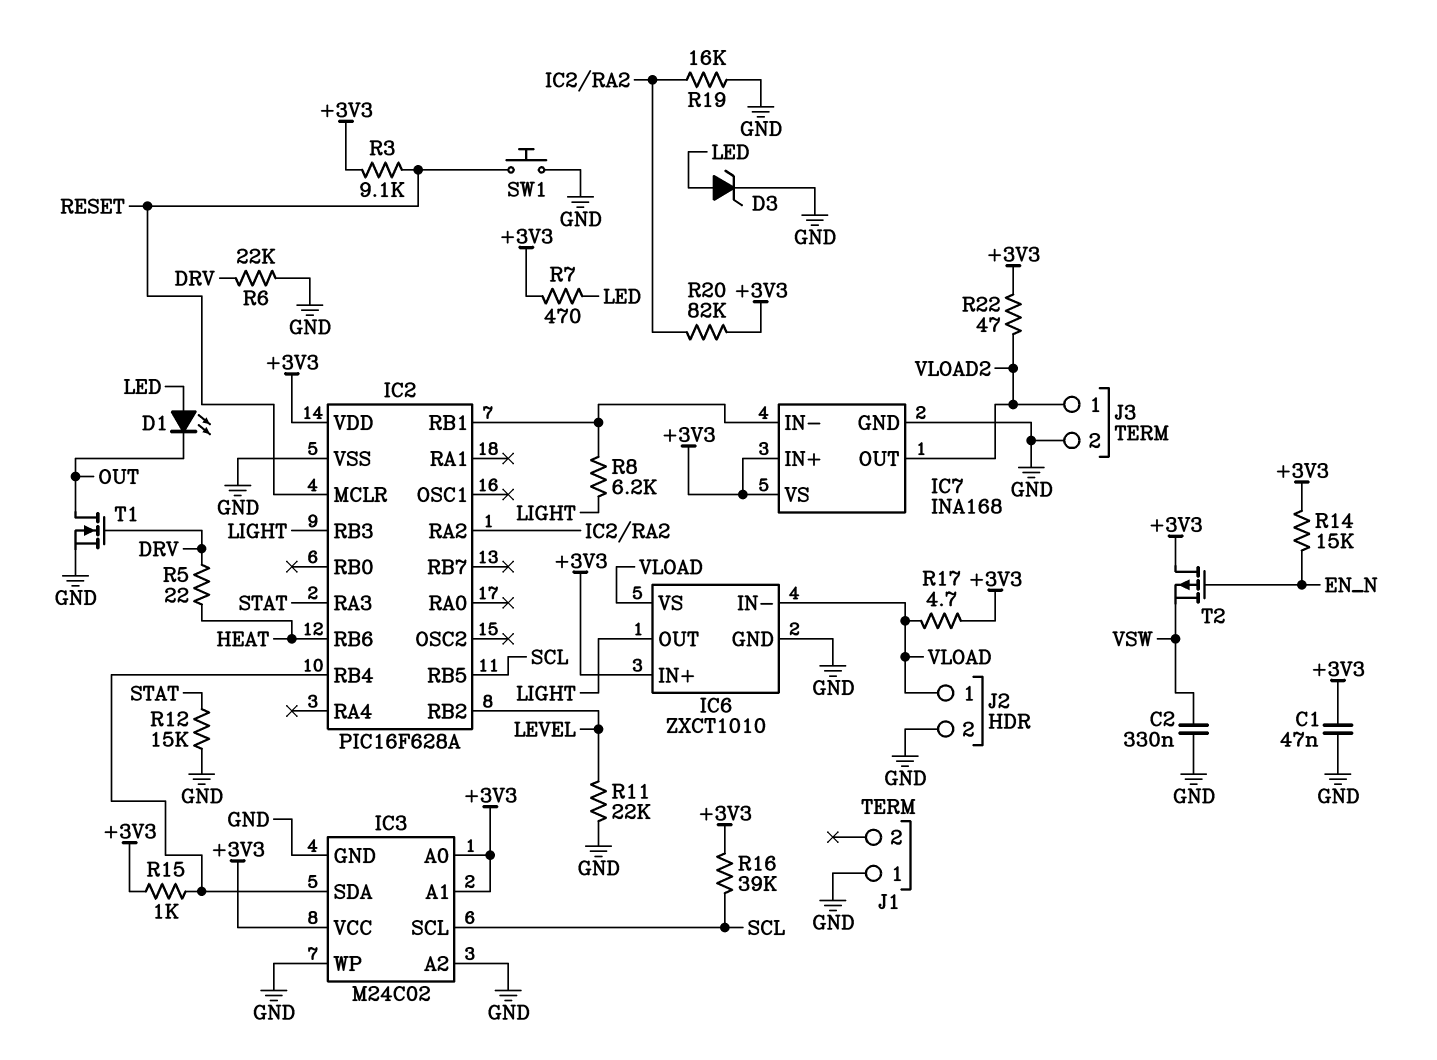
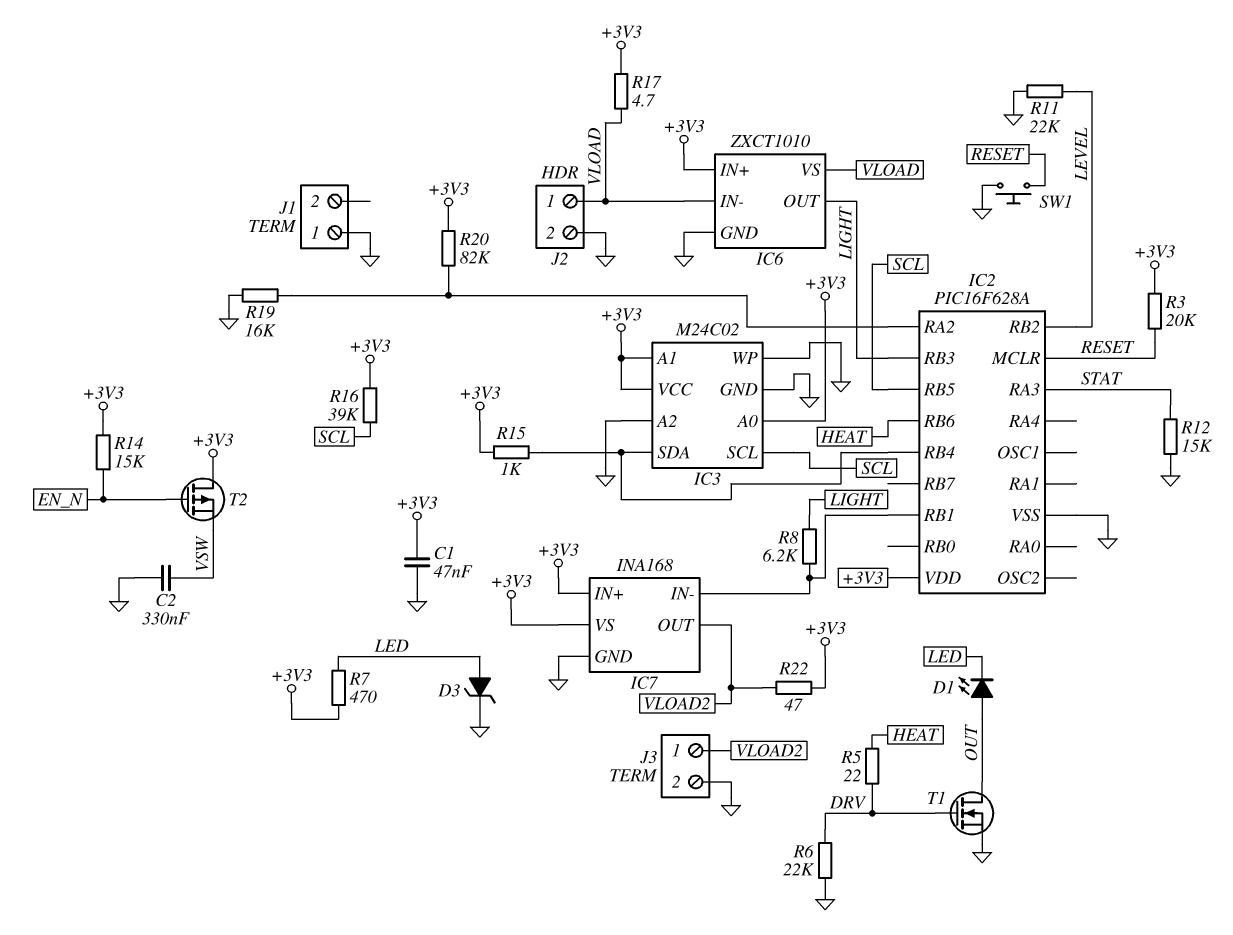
D1: LED (A LED, K OUT) -> LED (A OUT, K LED)
R3: 9.1k (+3V3, RESET) -> 20k (+3V3, RESET)

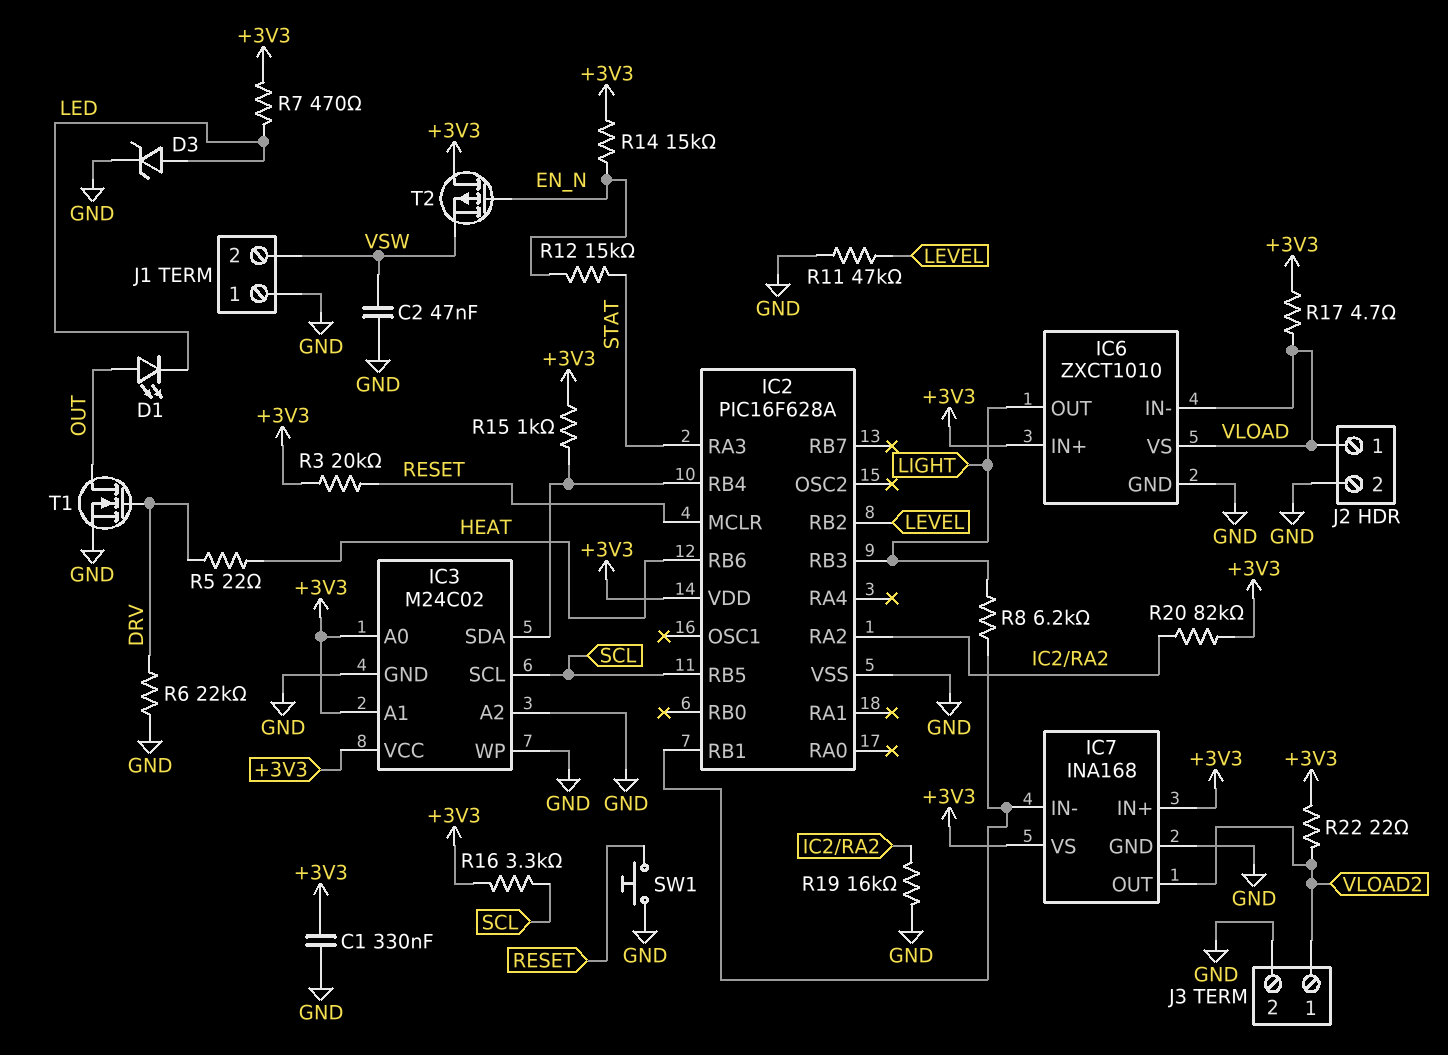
C1: 47nF (+3V3, GND) -> 330nF (+3V3, GND)
C2: 330nF (GND, VSW) -> 47nF (GND, VSW)
J1 pin 2: none -> VSW
R11: 22k (GND, LEVEL) -> 47k (GND, LEVEL)
R12: 15k (GND, STAT) -> 15k (EN_N, STAT)
R16: 39k (+3V3, SCL) -> 3.3k (+3V3, SCL)
R22: 47 (+3V3, VLOAD2) -> 22 (+3V3, VLOAD2)

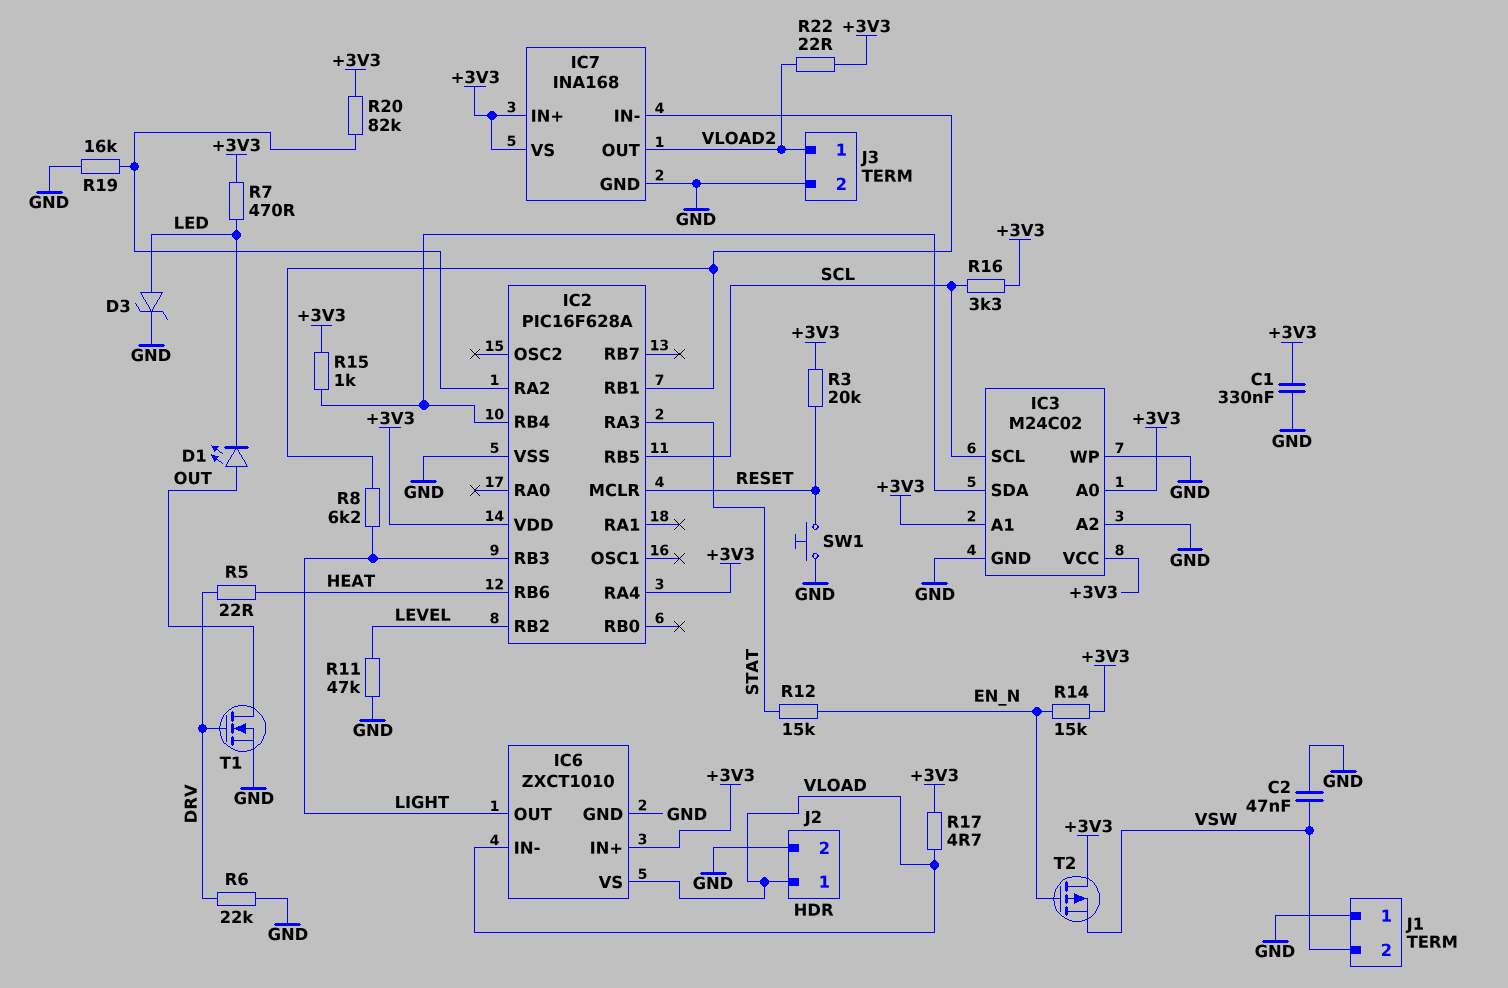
IC2 pin RA4: none -> +3V3

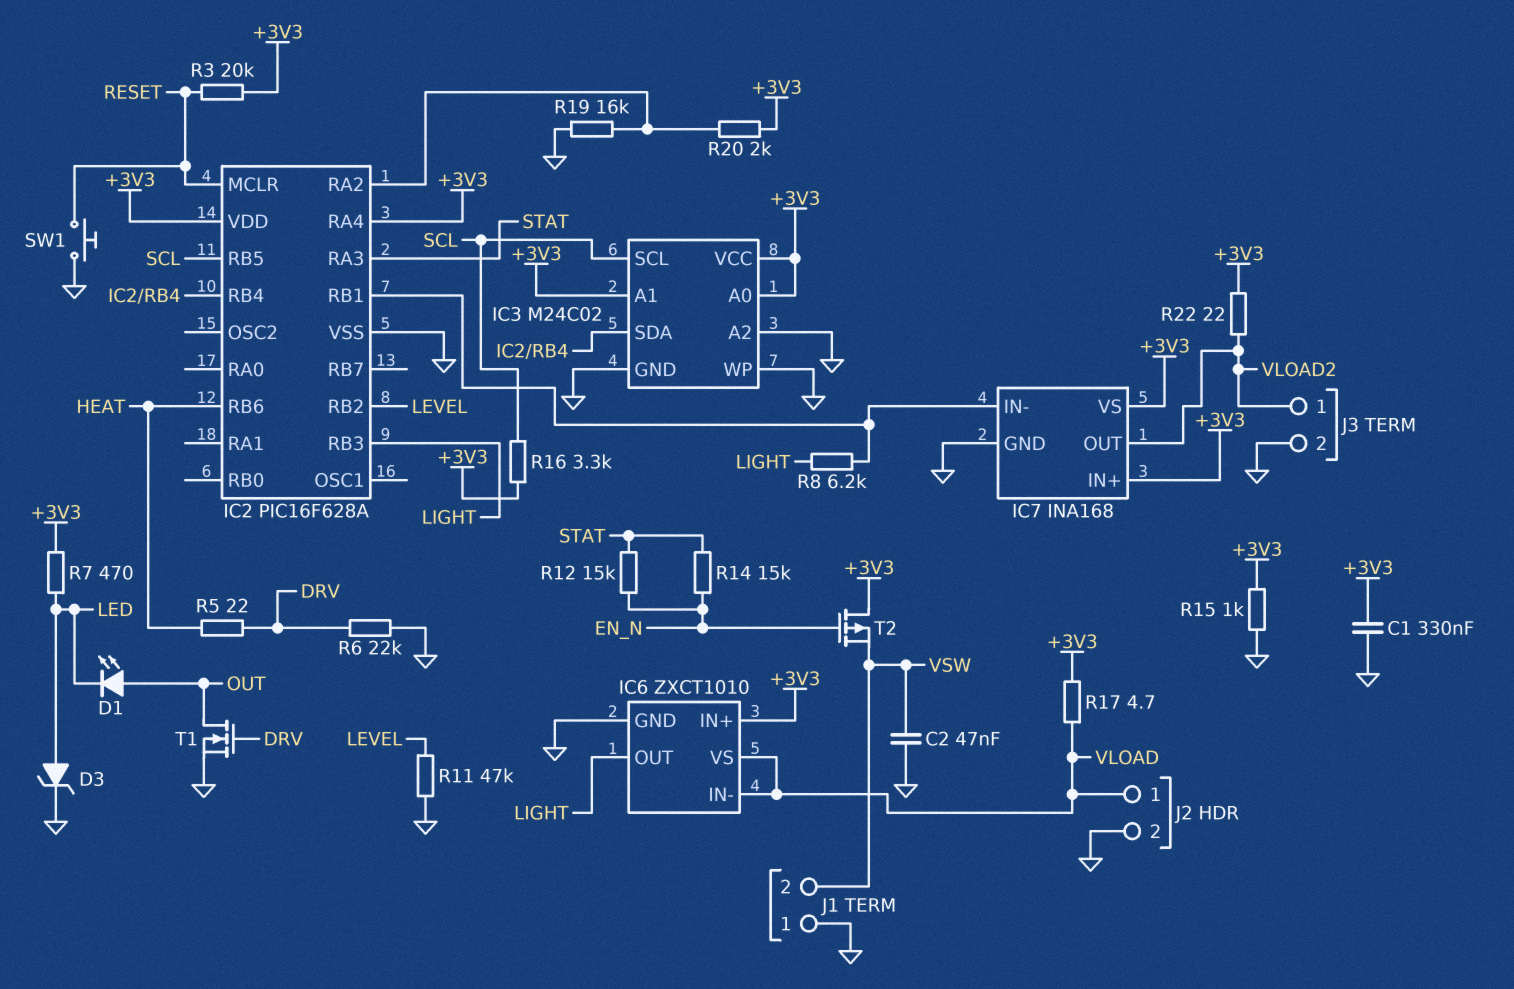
R14: 15k (+3V3, EN_N) -> 15k (EN_N, STAT)
R15: 1k (+3V3, IC2/RB4) -> 1k (+3V3, GND)
R20: 82k (+3V3, IC2/RA2) -> 2k (+3V3, IC2/RA2)

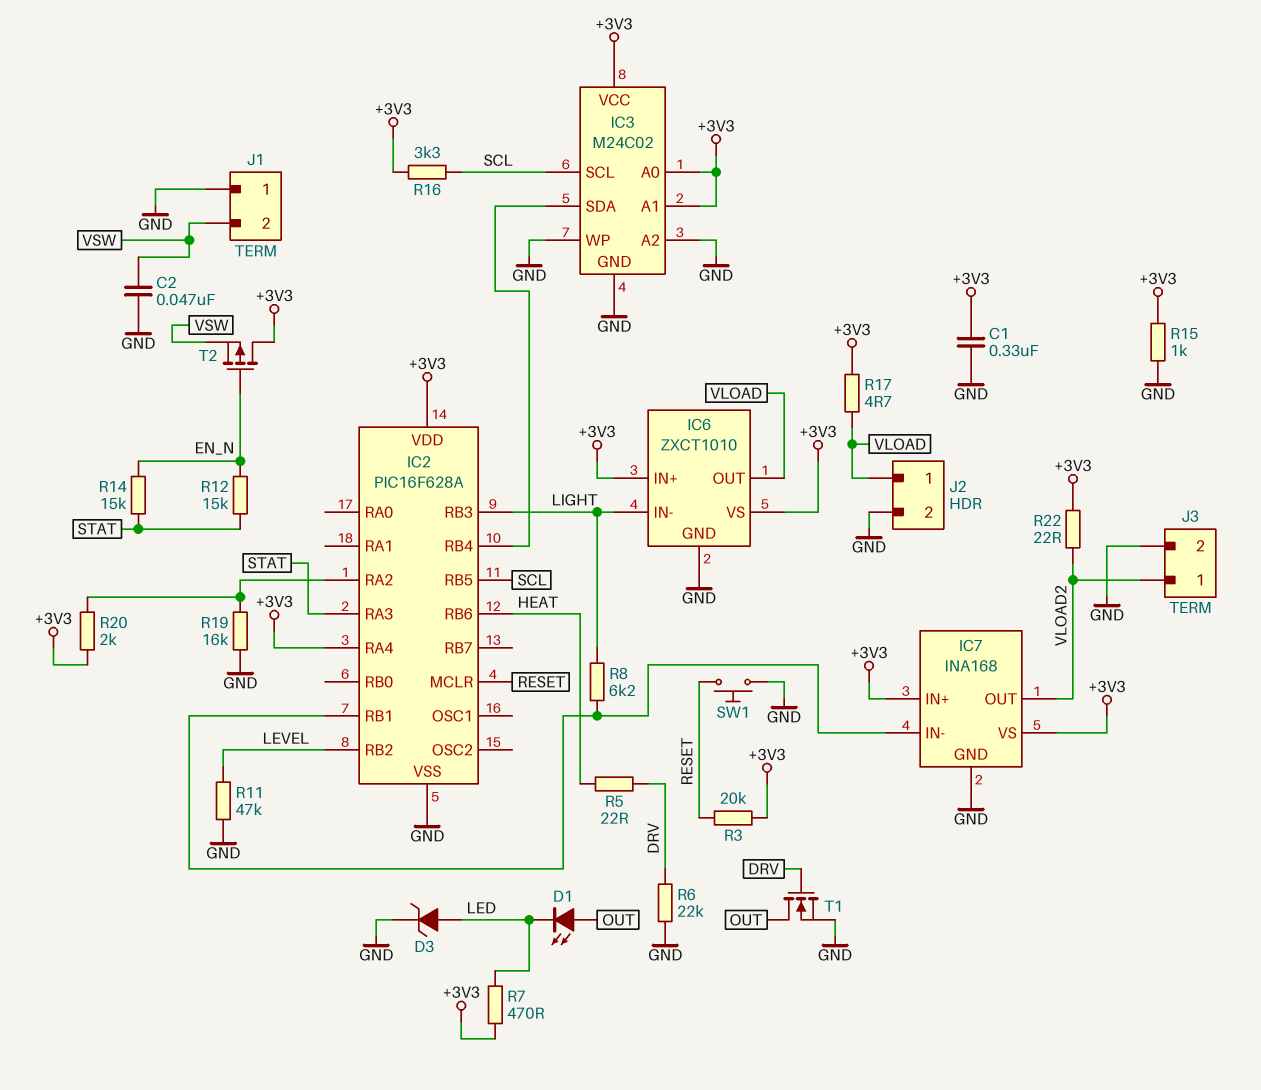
IC6 pin IN-: VLOAD -> LIGHT
IC6 pin OUT: LIGHT -> VLOAD
IC6 pin VS: VLOAD -> +3V3

